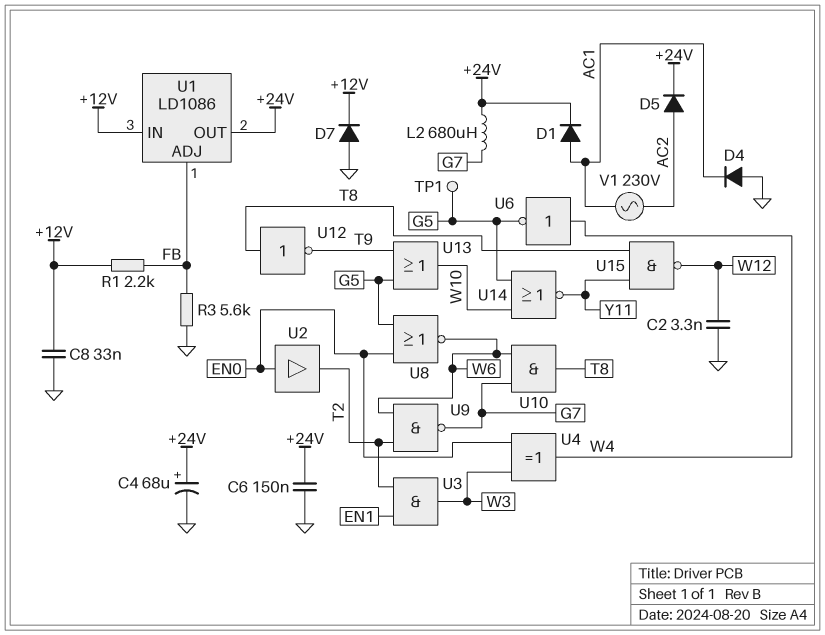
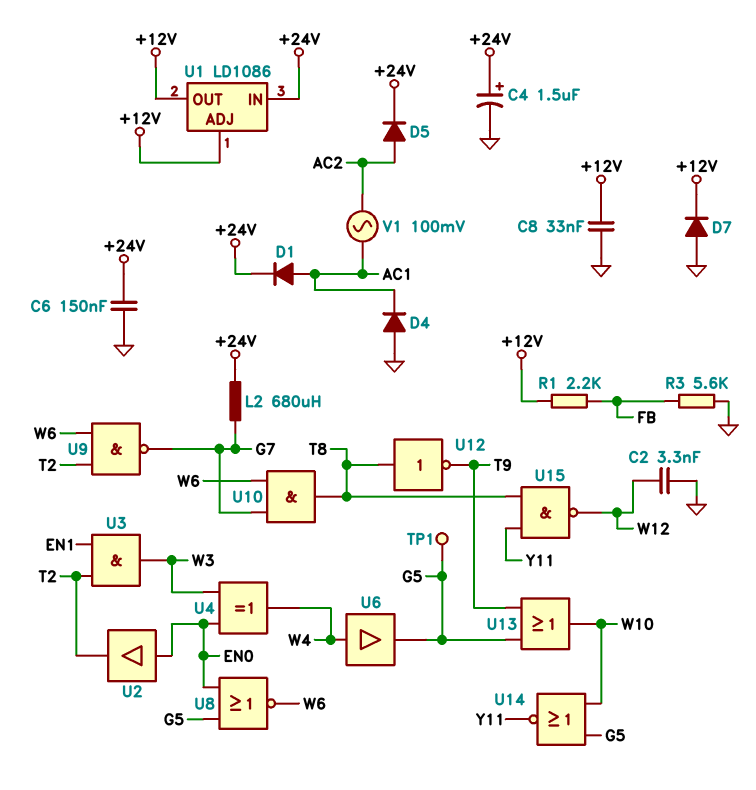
C4: 68uF (plus +24V, minus GND) -> 1.5uF (plus +24V, minus GND)
U1 pin ADJ: FB -> +12V
U1 pin IN: +12V -> +24V
U1 pin OUT: +24V -> +12V
U6: NOT (in W4, out G5) -> buffer (in W4, out G5)
V1: AC 230V (AC1, AC2) -> AC 100mV (AC1, AC2)

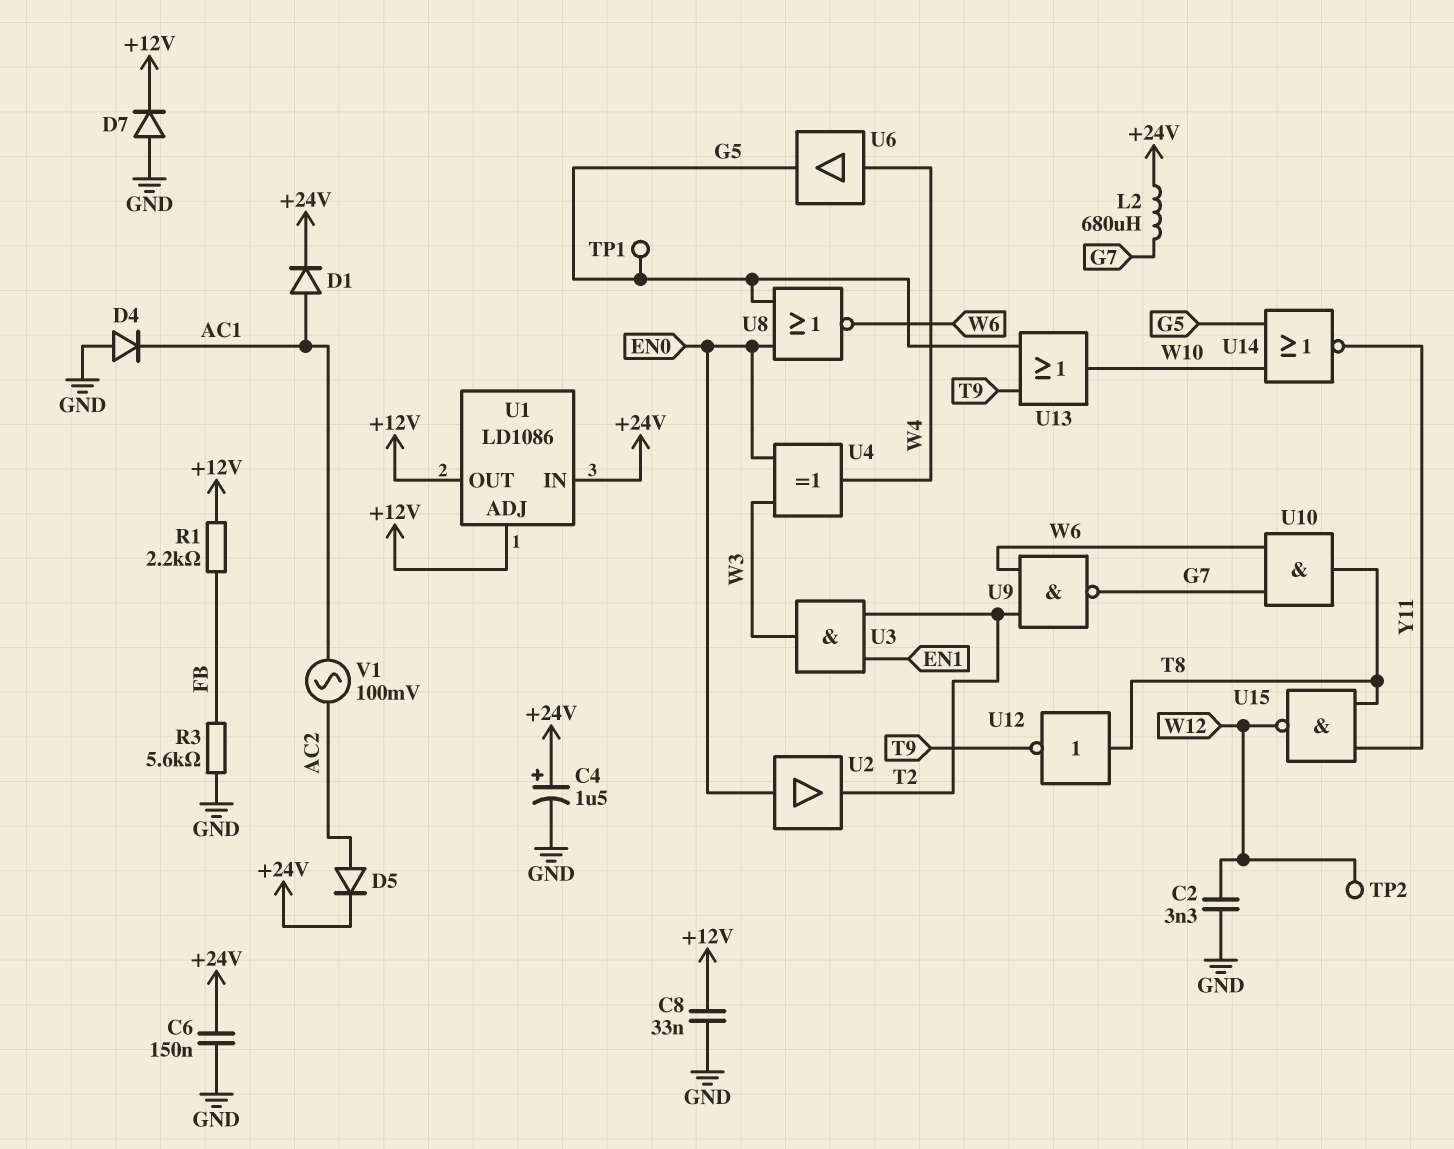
TP2: none -> test point (W12)

